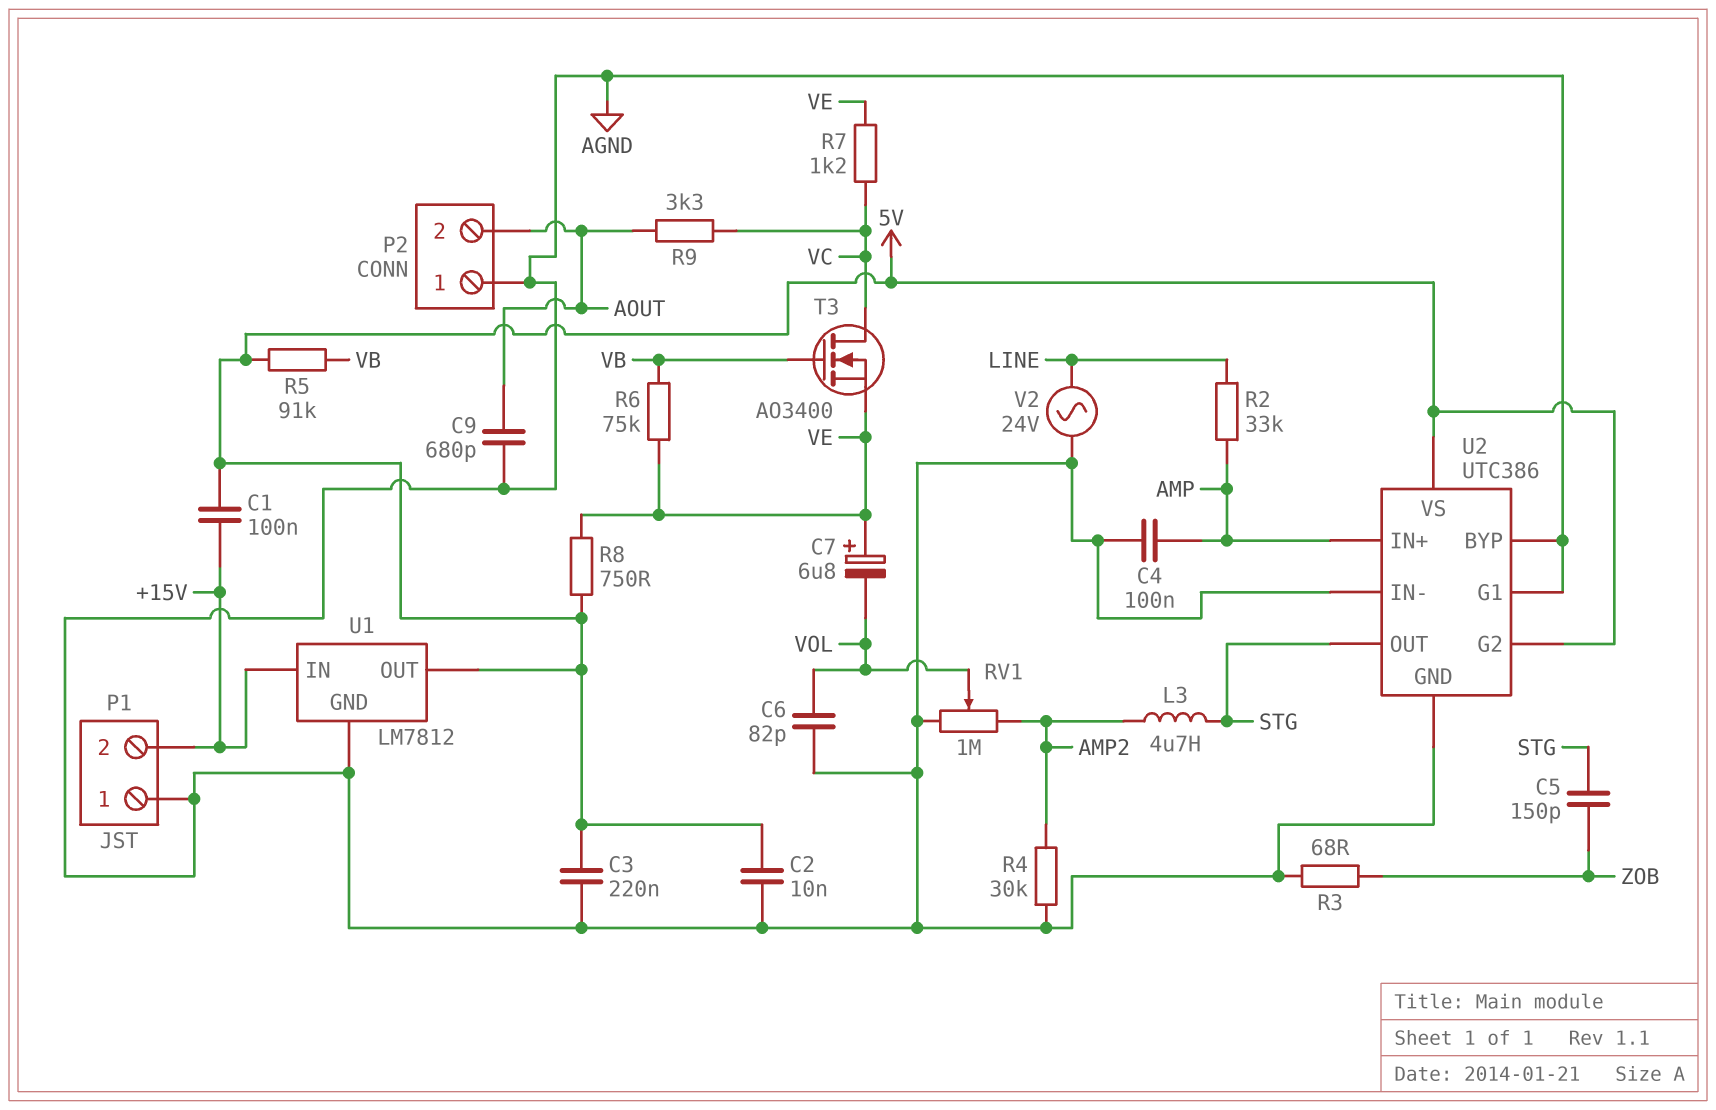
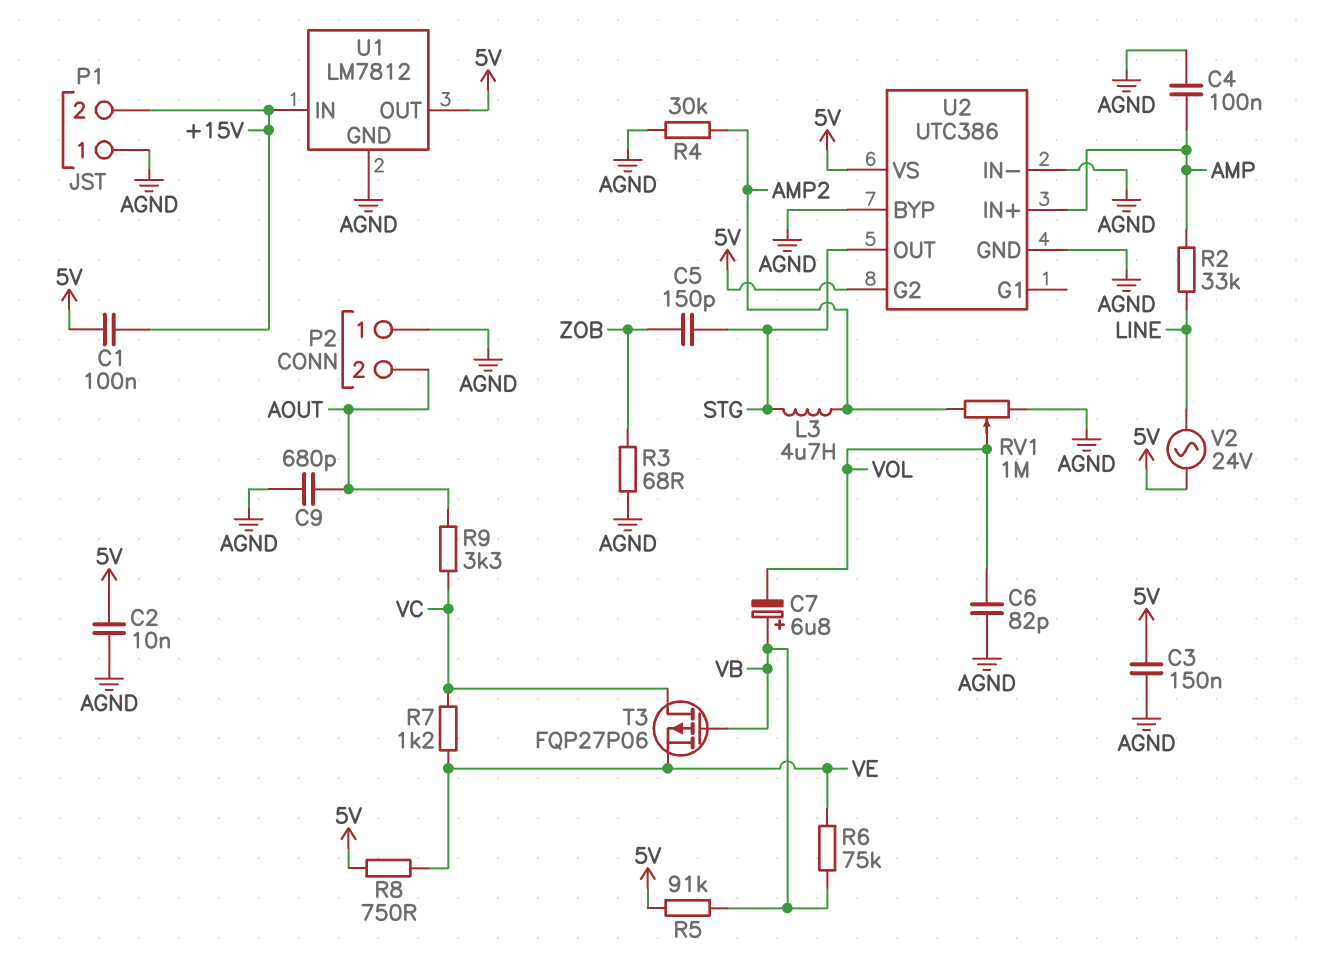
C3: 220nF (5V, AGND) -> 150nF (5V, AGND)
C7: 6.8uF (plus VE, minus VOL) -> 6.8uF (plus VB, minus VOL)
T3: NMOS AO3400 (G VB, D VC, S VE) -> PMOS FQP27P06 (G VB, D VC, S VE)
U2 pin G1: AGND -> none
V2: AC 24V (AGND, LINE) -> AC 24V (5V, LINE)

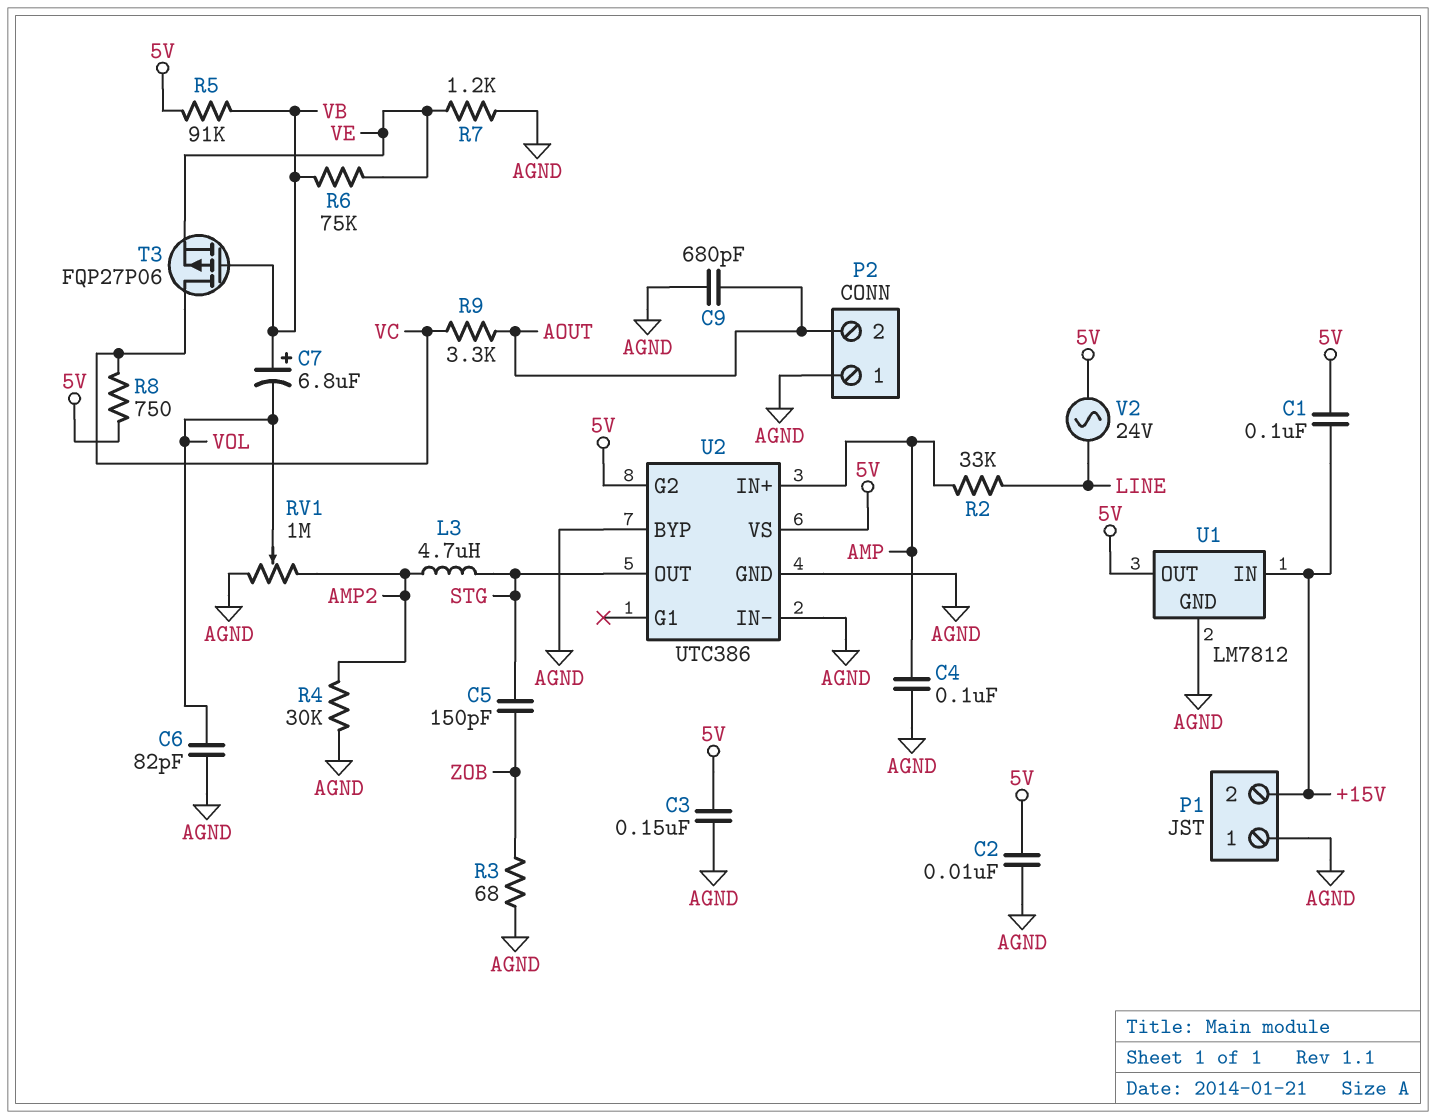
R7: 1.2k (VC, VE) -> 1.2k (AGND, VE)
R8: 750 (5V, VE) -> 750 (5V, VC)

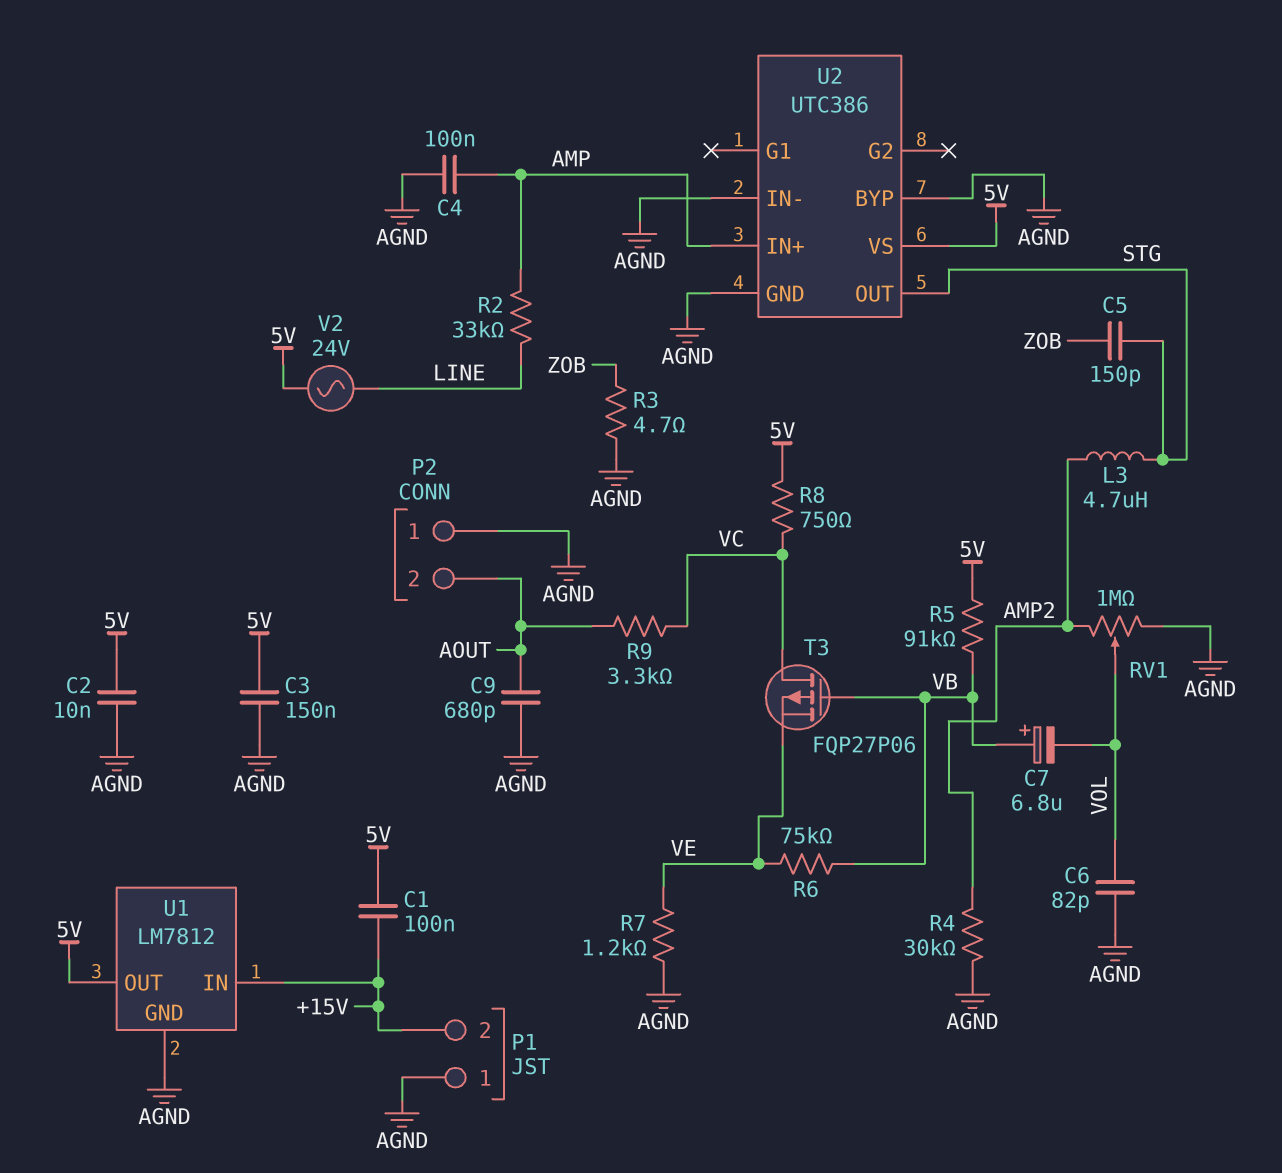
R3: 68 (AGND, ZOB) -> 4.7 (AGND, ZOB)
U2 pin G2: 5V -> none

